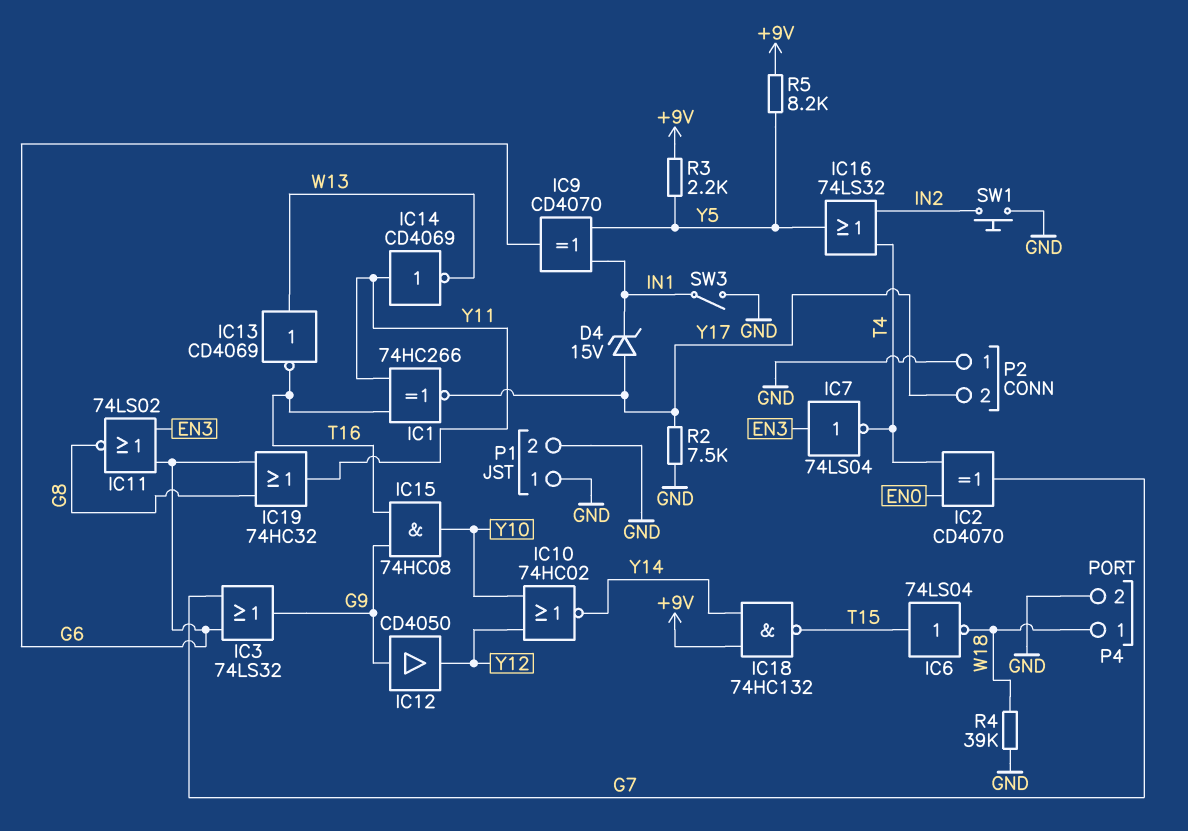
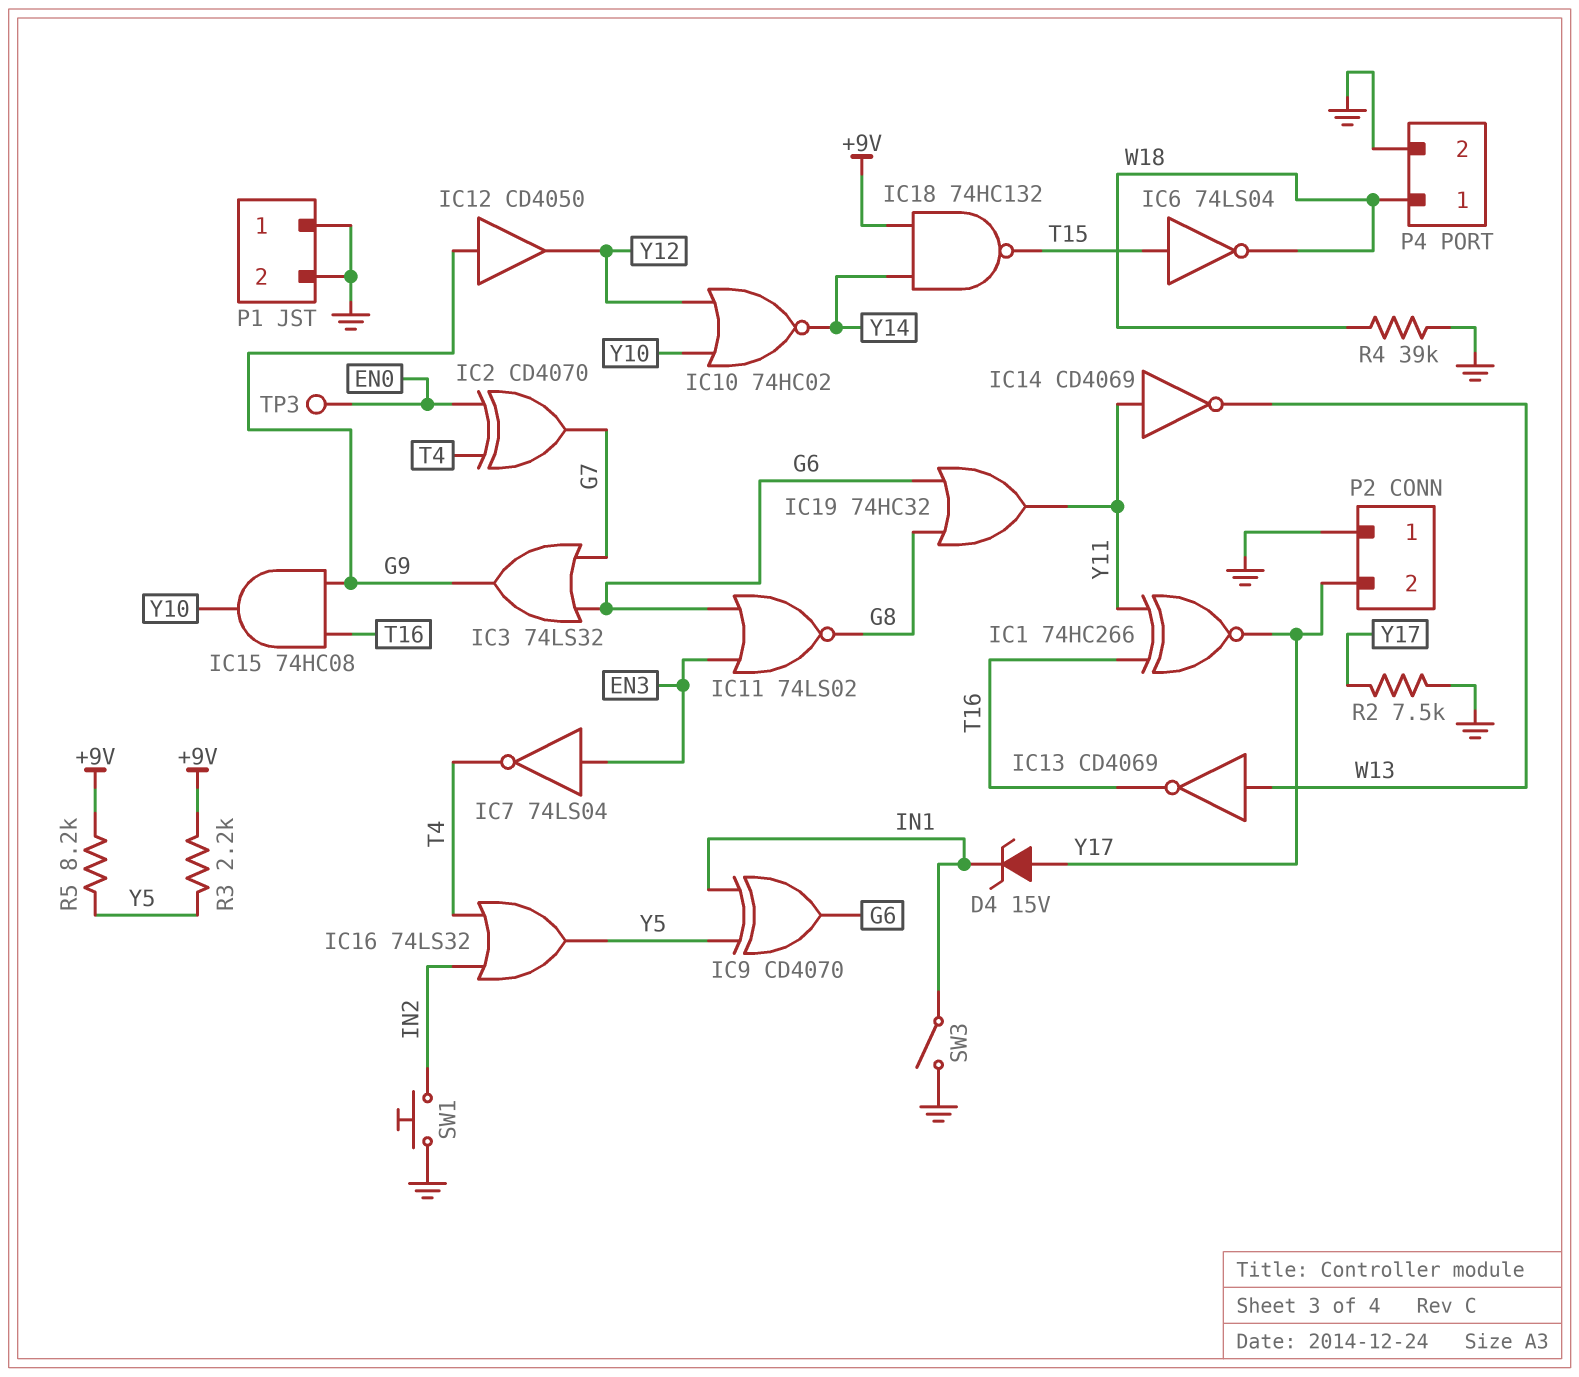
TP3: none -> test point (EN0)

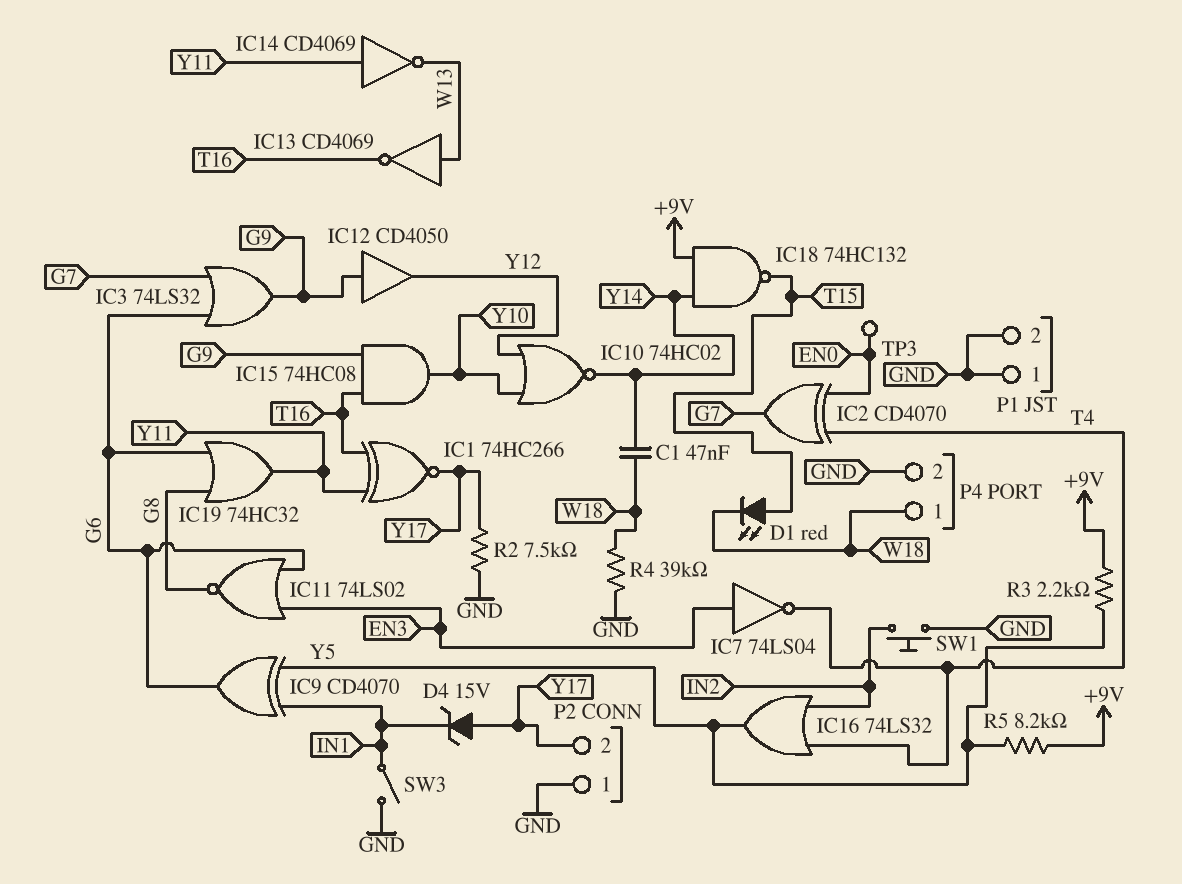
C1: none -> 47nF (W18, Y14)
D1: none -> LED red (A T15, K W18)
IC6: NOT 74LS04 (in T15, out W18) -> none

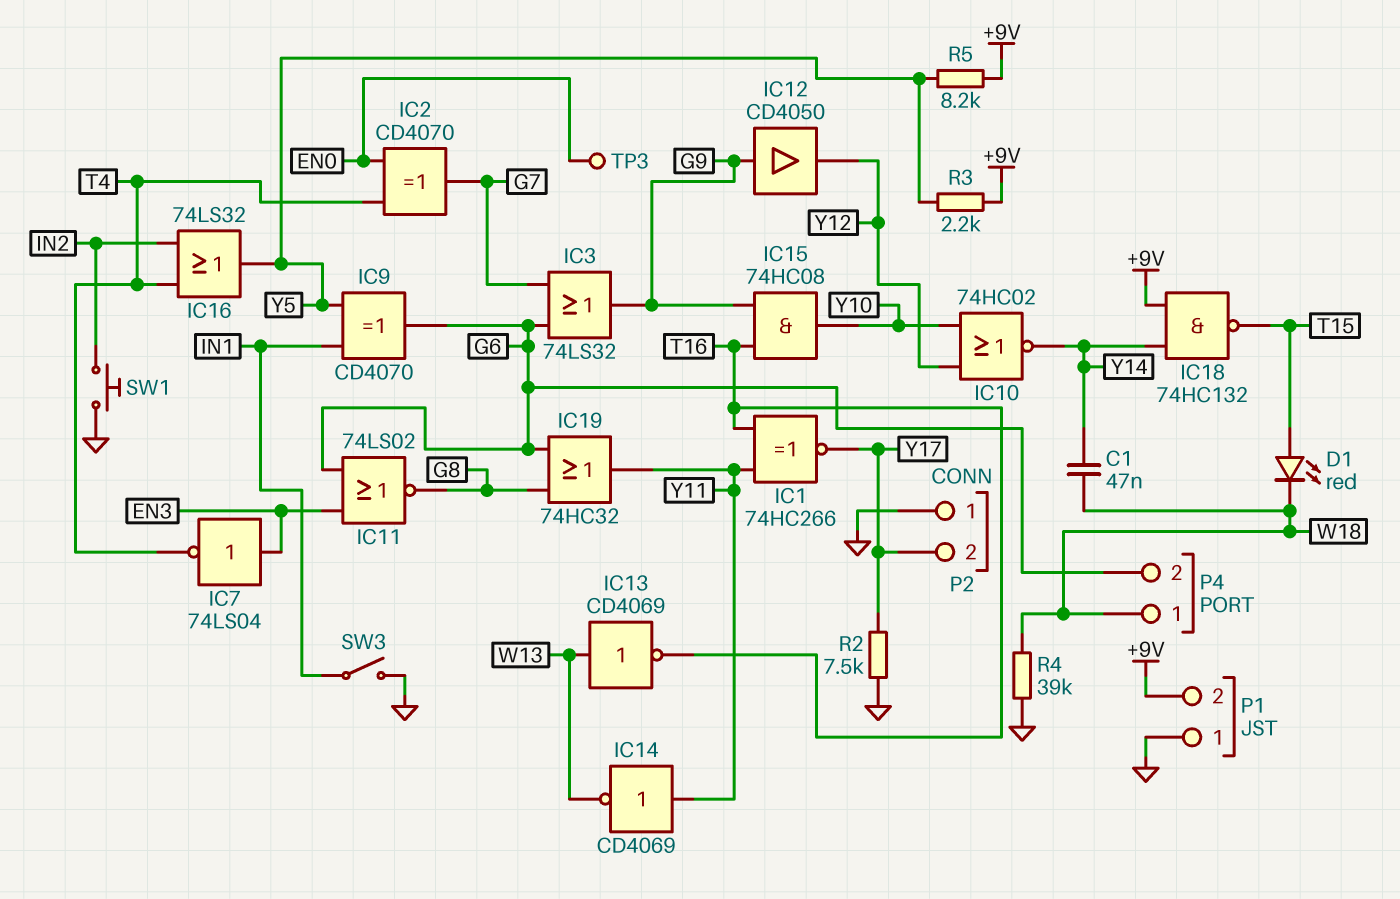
D4: zener 15V (A Y17, K IN1) -> none
P1 pin 2: GND -> +9V
P4 pin 2: GND -> G6

